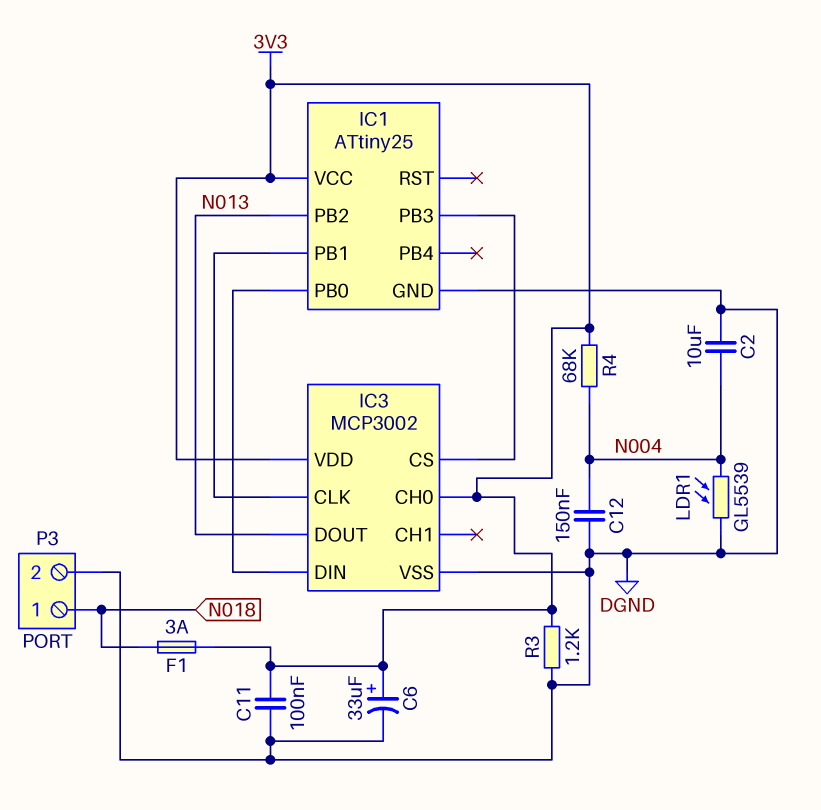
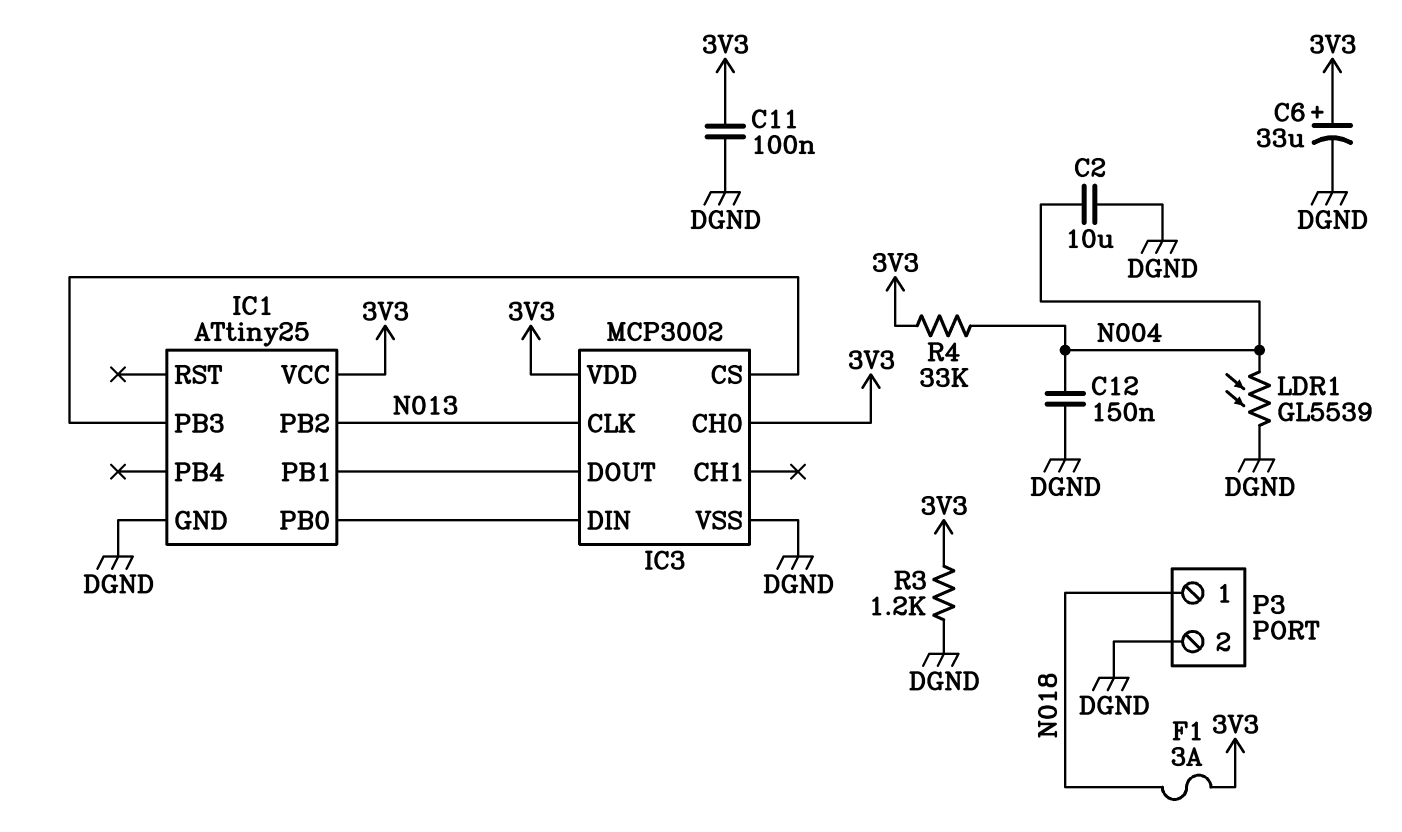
IC3 pin CLK: IC1/PB1 -> N013
IC3 pin DOUT: N013 -> IC1/PB1
R4: 68k (3V3, N004) -> 33k (3V3, N004)

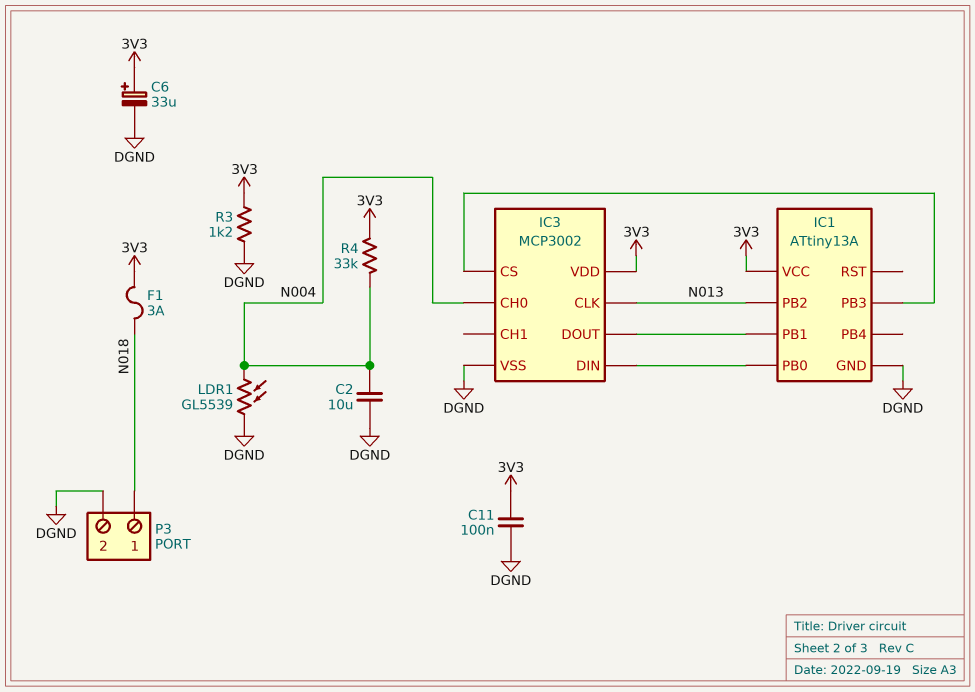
C12: 150nF (DGND, N004) -> none
IC1: ATtiny25 -> ATtiny13A
IC3 pin CH0: 3V3 -> N004

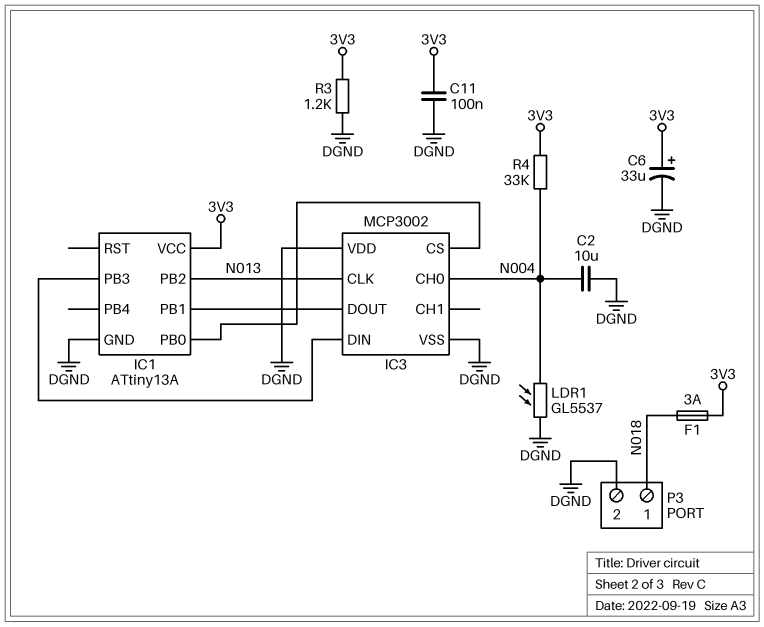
IC3 pin CS: IC1/PB3 -> IC1/PB0
IC3 pin DIN: IC1/PB0 -> IC1/PB3
IC3 pin VDD: 3V3 -> DGND
LDR1: GL5539 (DGND, N004) -> GL5537 (DGND, N004)

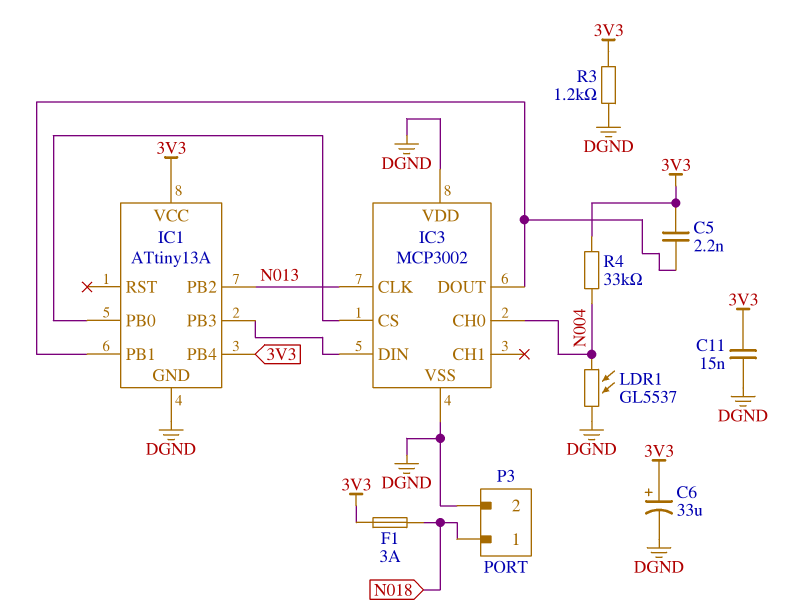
C2: 10uF (DGND, N004) -> none
C5: none -> 2.2nF (3V3, IC1/PB1)
C11: 100nF (3V3, DGND) -> 15nF (3V3, DGND)
IC1 pin PB4: none -> 3V3

